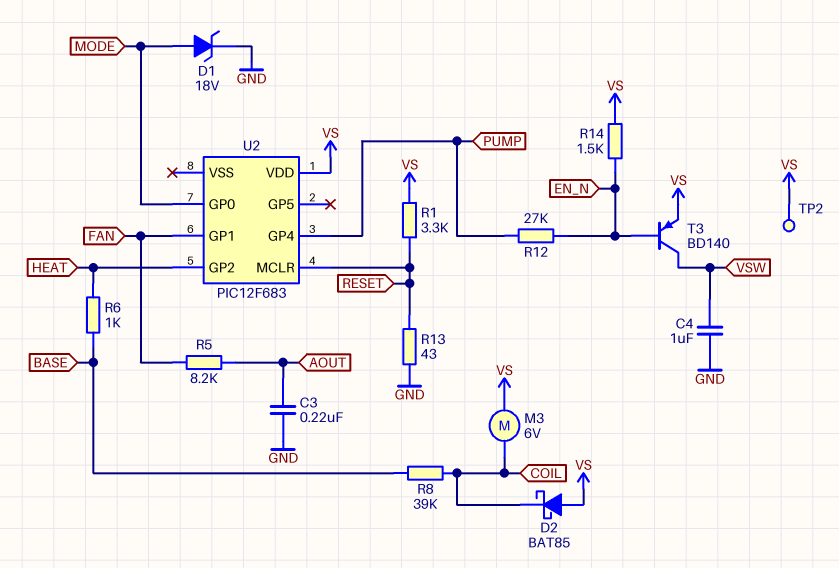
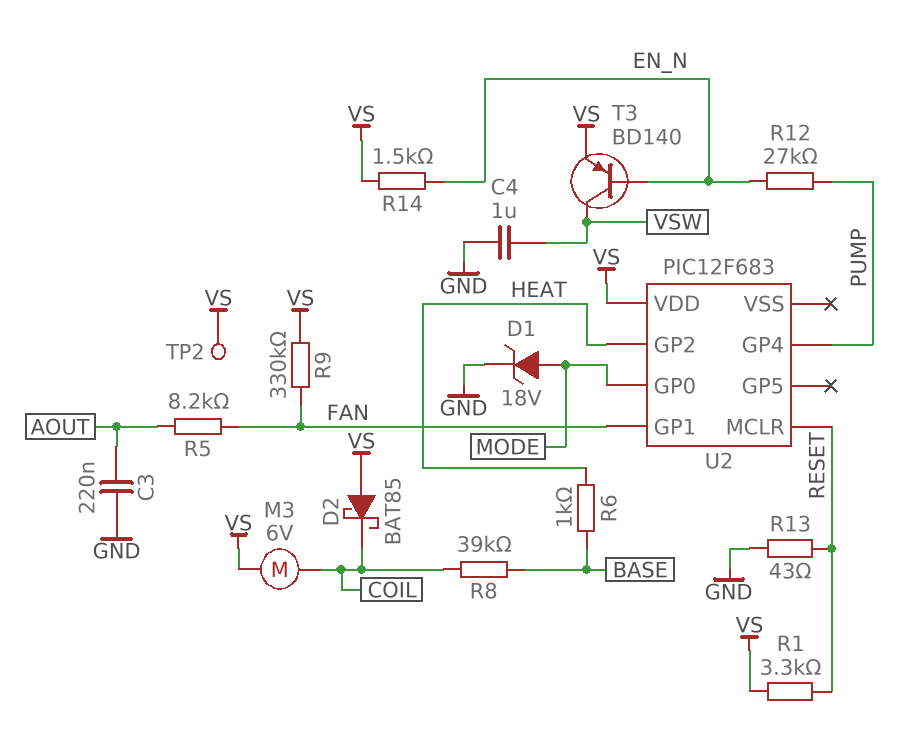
R9: none -> 330k (FAN, VS)

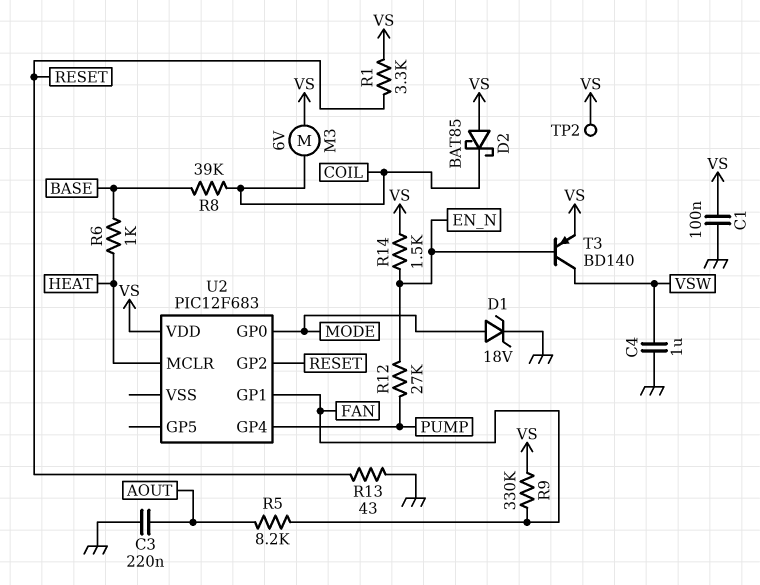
C1: none -> 100nF (GND, VS)
U2 pin GP2: HEAT -> RESET
U2 pin MCLR: RESET -> HEAT

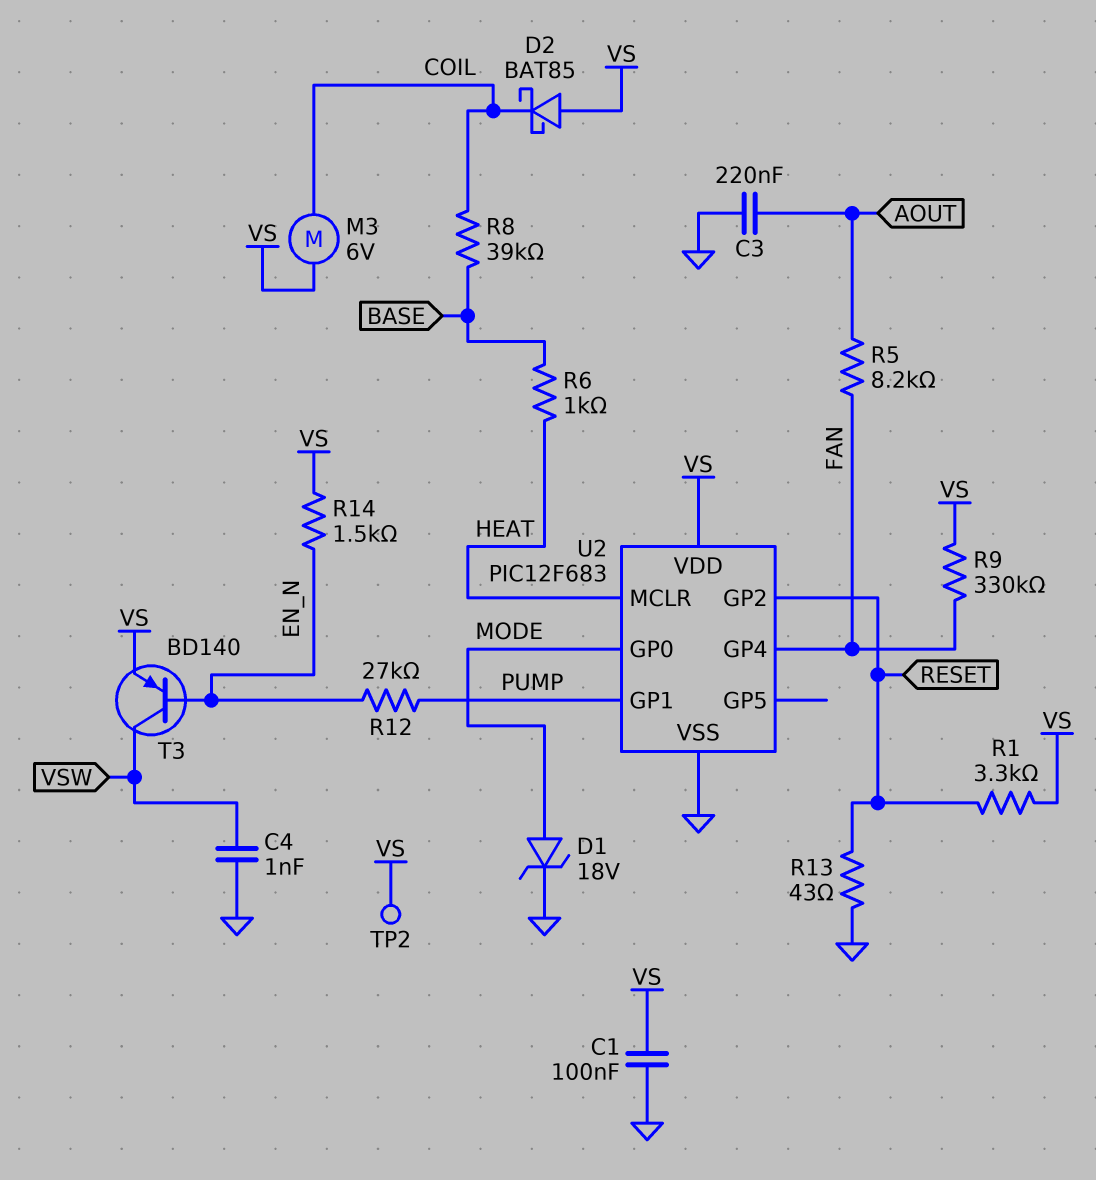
C4: 1uF (GND, VSW) -> 1nF (GND, VSW)
U2 pin GP1: FAN -> PUMP
U2 pin GP4: PUMP -> FAN
U2 pin VSS: none -> GND

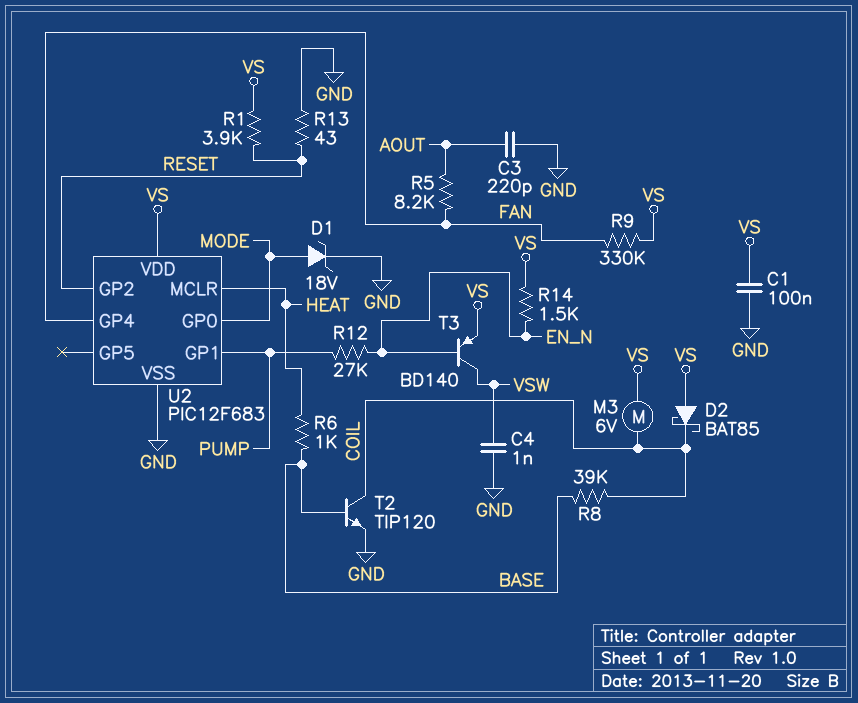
C3: 220nF (AOUT, GND) -> 220pF (AOUT, GND)
R1: 3.3k (RESET, VS) -> 3.9k (RESET, VS)
T2: none -> NPN TIP120 (B BASE, C COIL, E GND)
TP2: test point (VS) -> none

